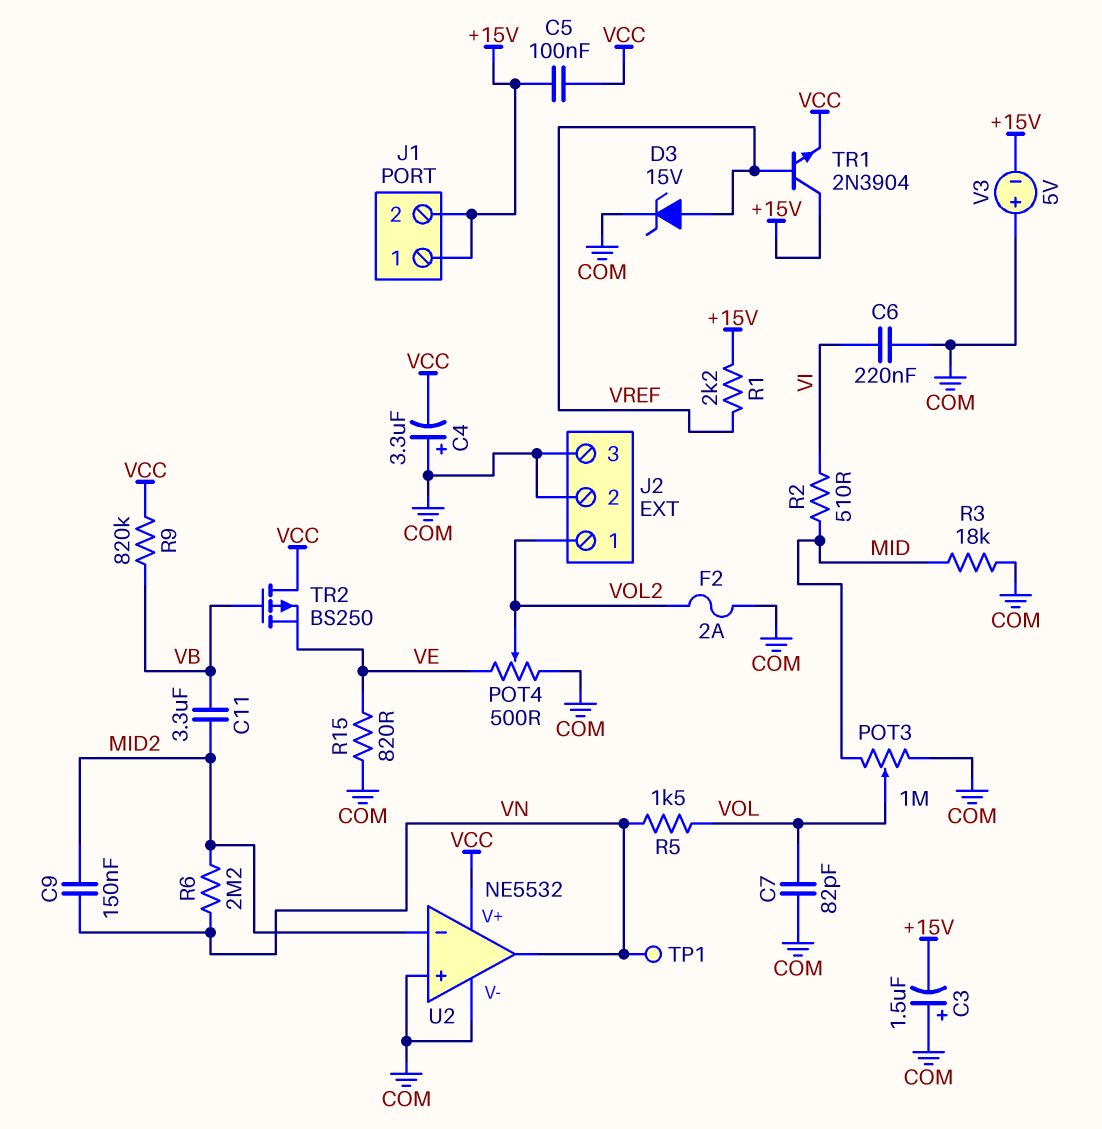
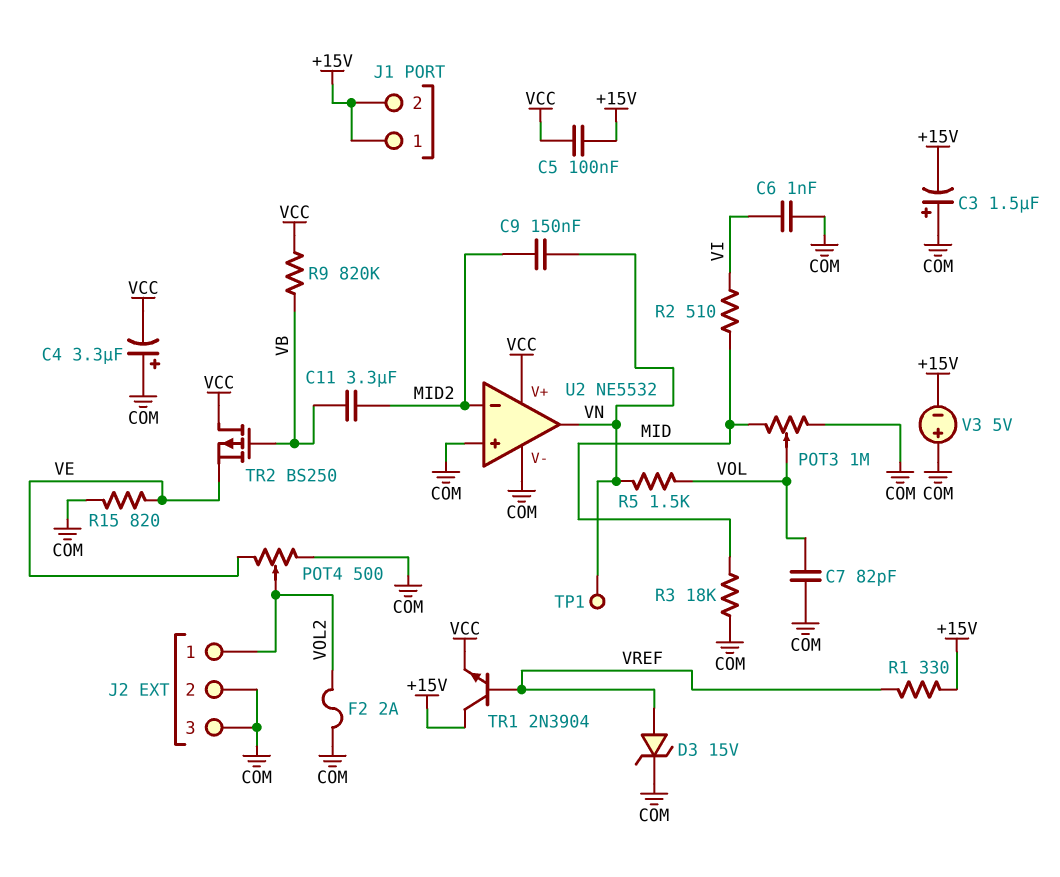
C6: 220nF (COM, VI) -> 1nF (COM, VI)
R1: 2.2k (+15V, VREF) -> 330 (+15V, VREF)
R6: 2.2M (MID2, VN) -> none

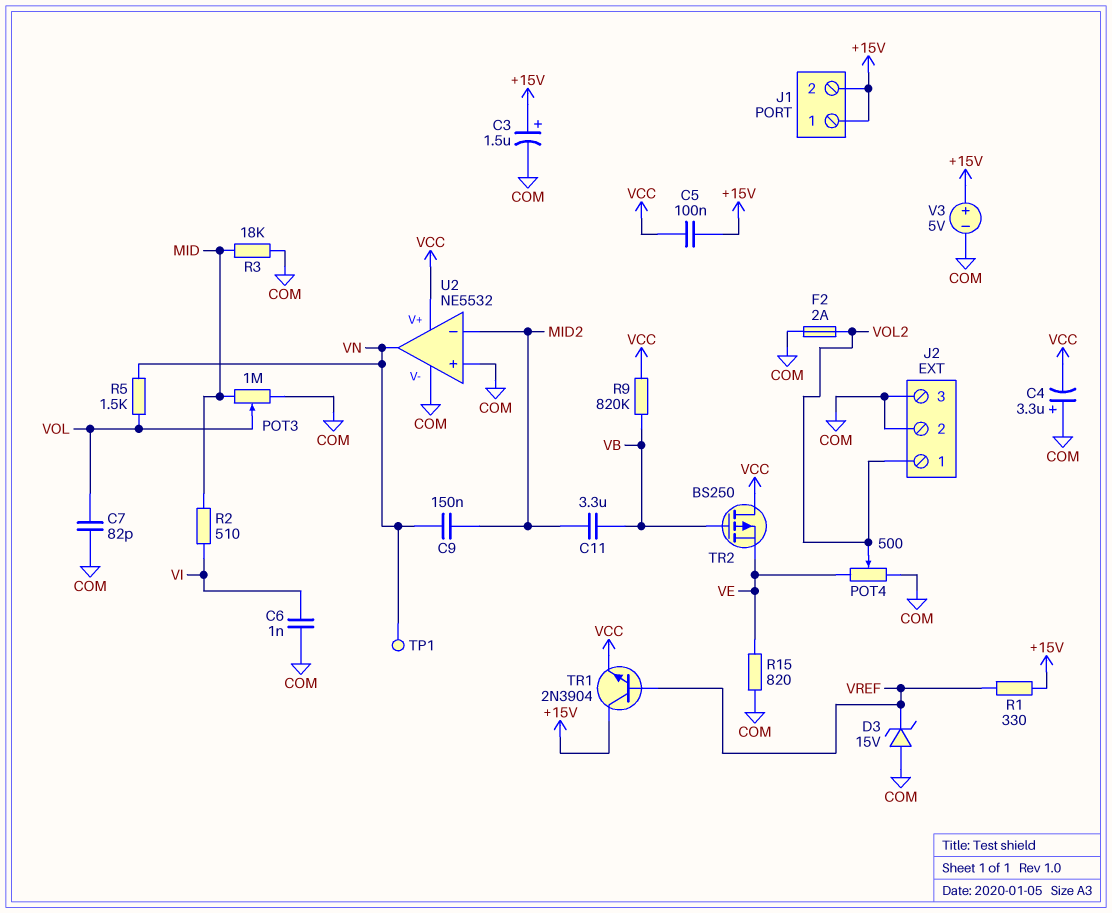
C3: 1.5uF (plus COM, minus +15V) -> 1.5uF (plus +15V, minus COM)
D3: zener 15V (A VREF, K COM) -> zener 15V (A COM, K VREF)
V3: 5V (plus COM, minus +15V) -> 5V (plus +15V, minus COM)

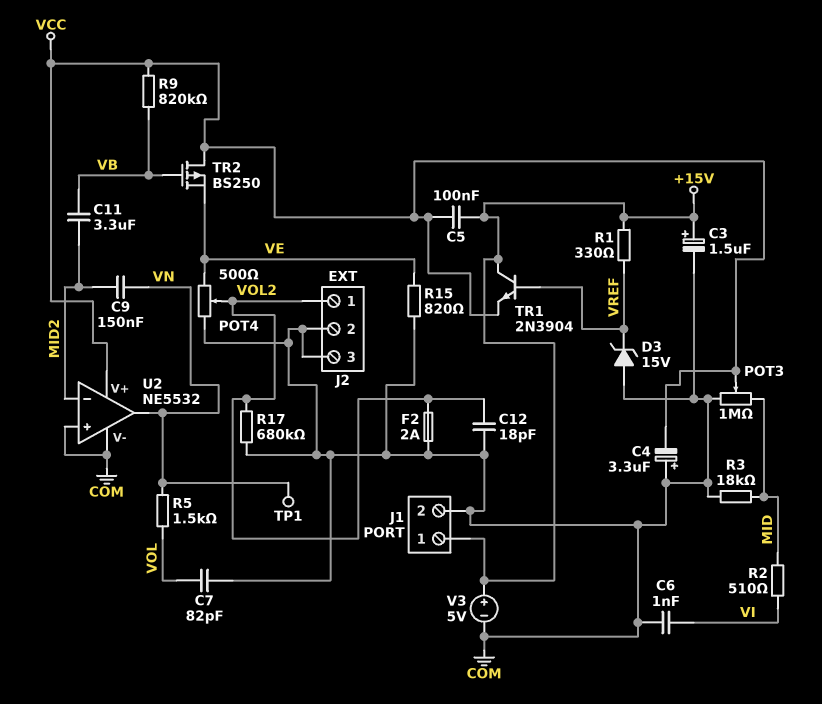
C12: none -> 18pF (COM, VOL2)
J1 pin 2: +15V -> COM
POT3: 1M (COM, MID, wiper VOL) -> 1M (COM, MID, wiper VCC)
R17: none -> 680k (COM, VOL2)

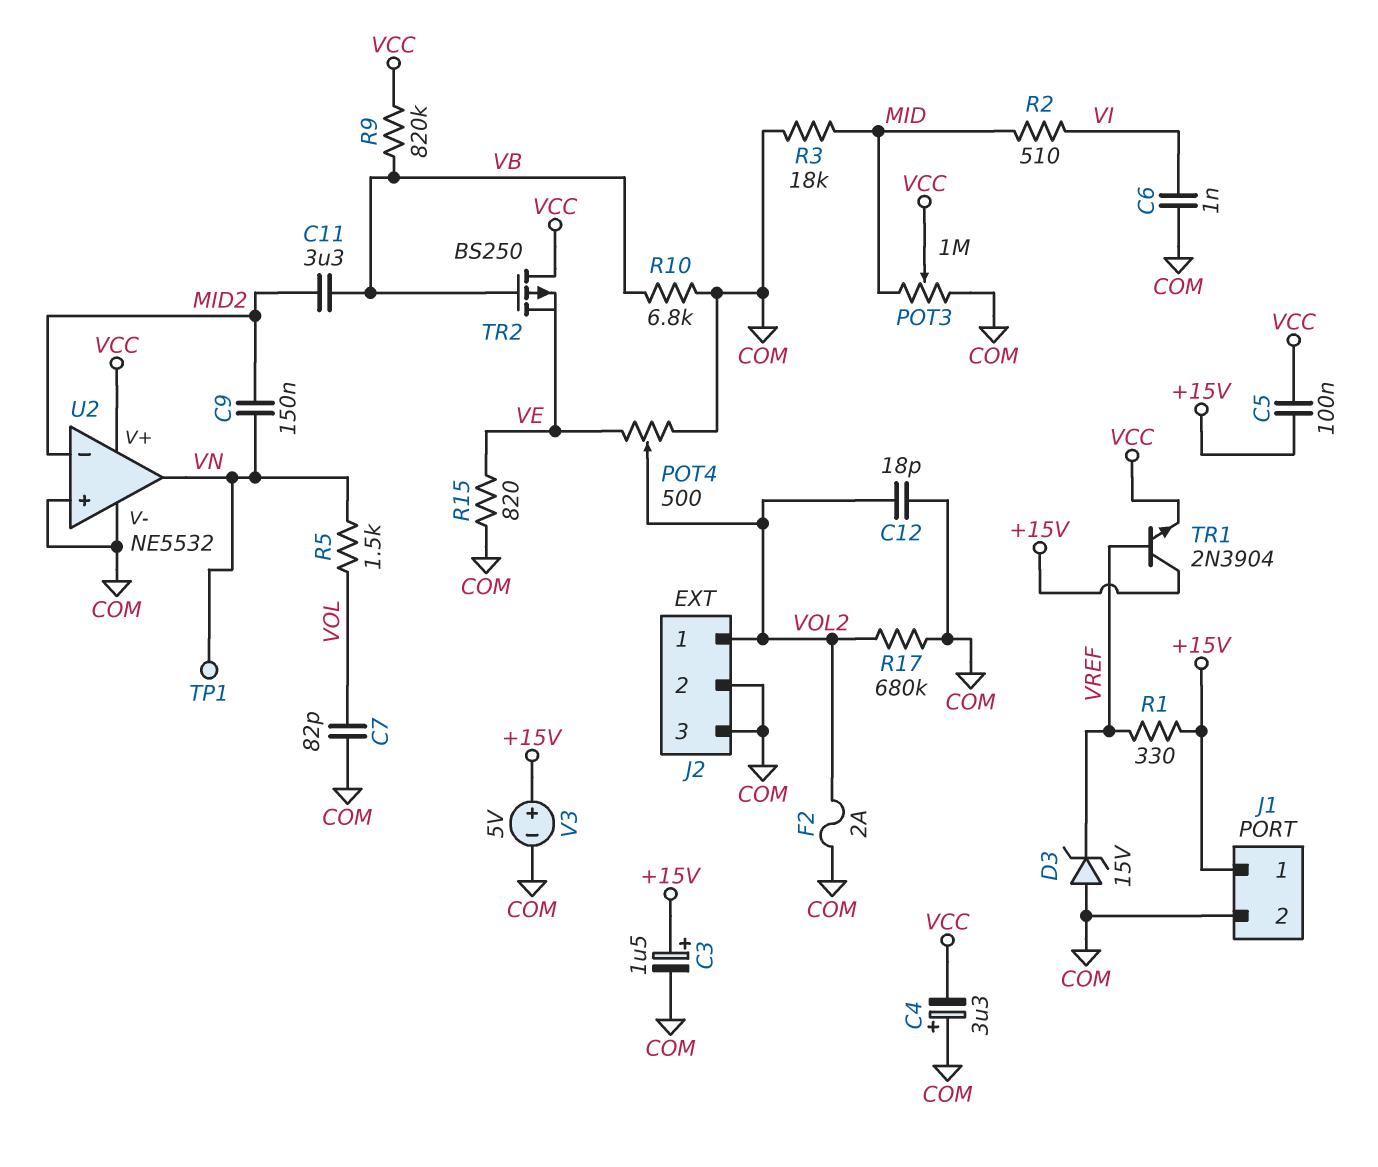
R10: none -> 6.8k (COM, VB)

